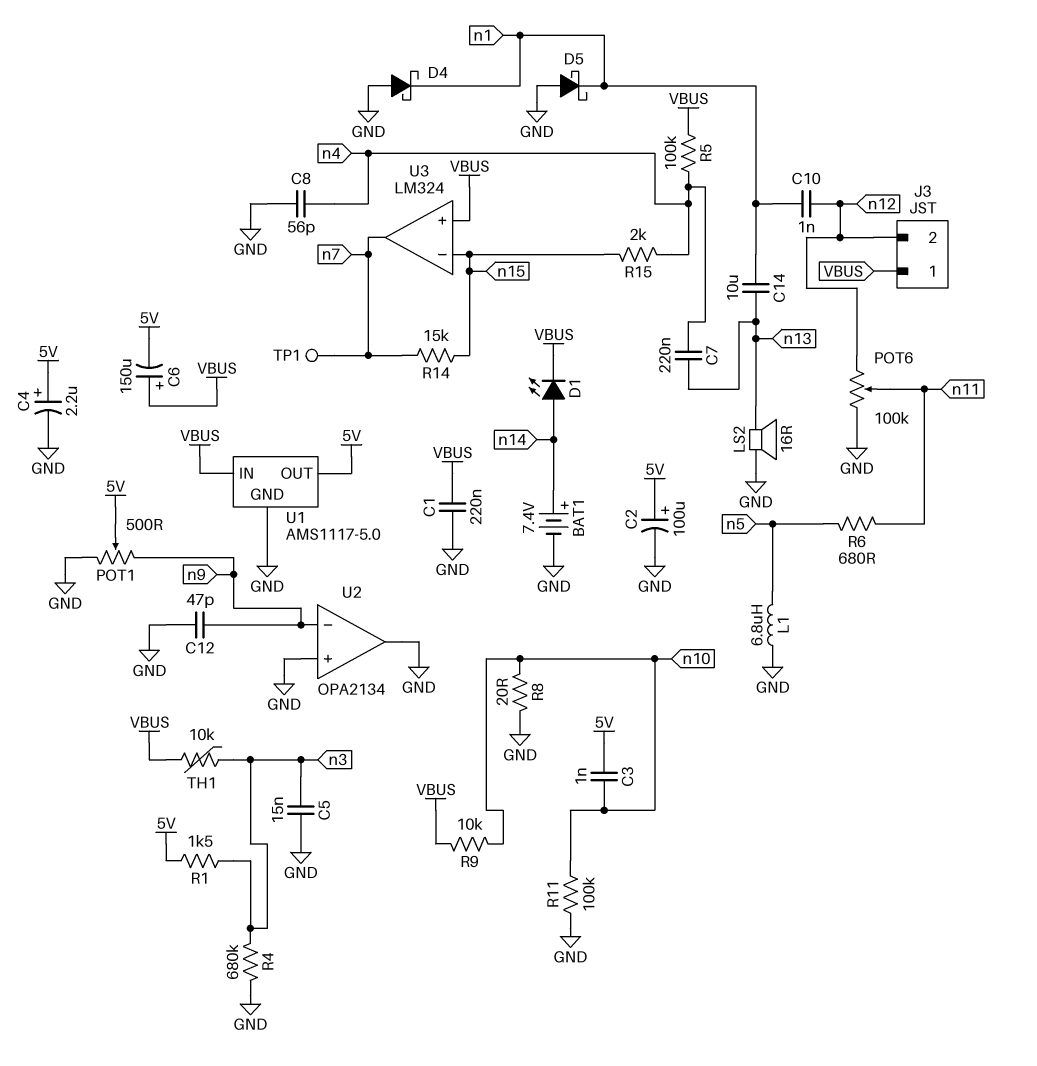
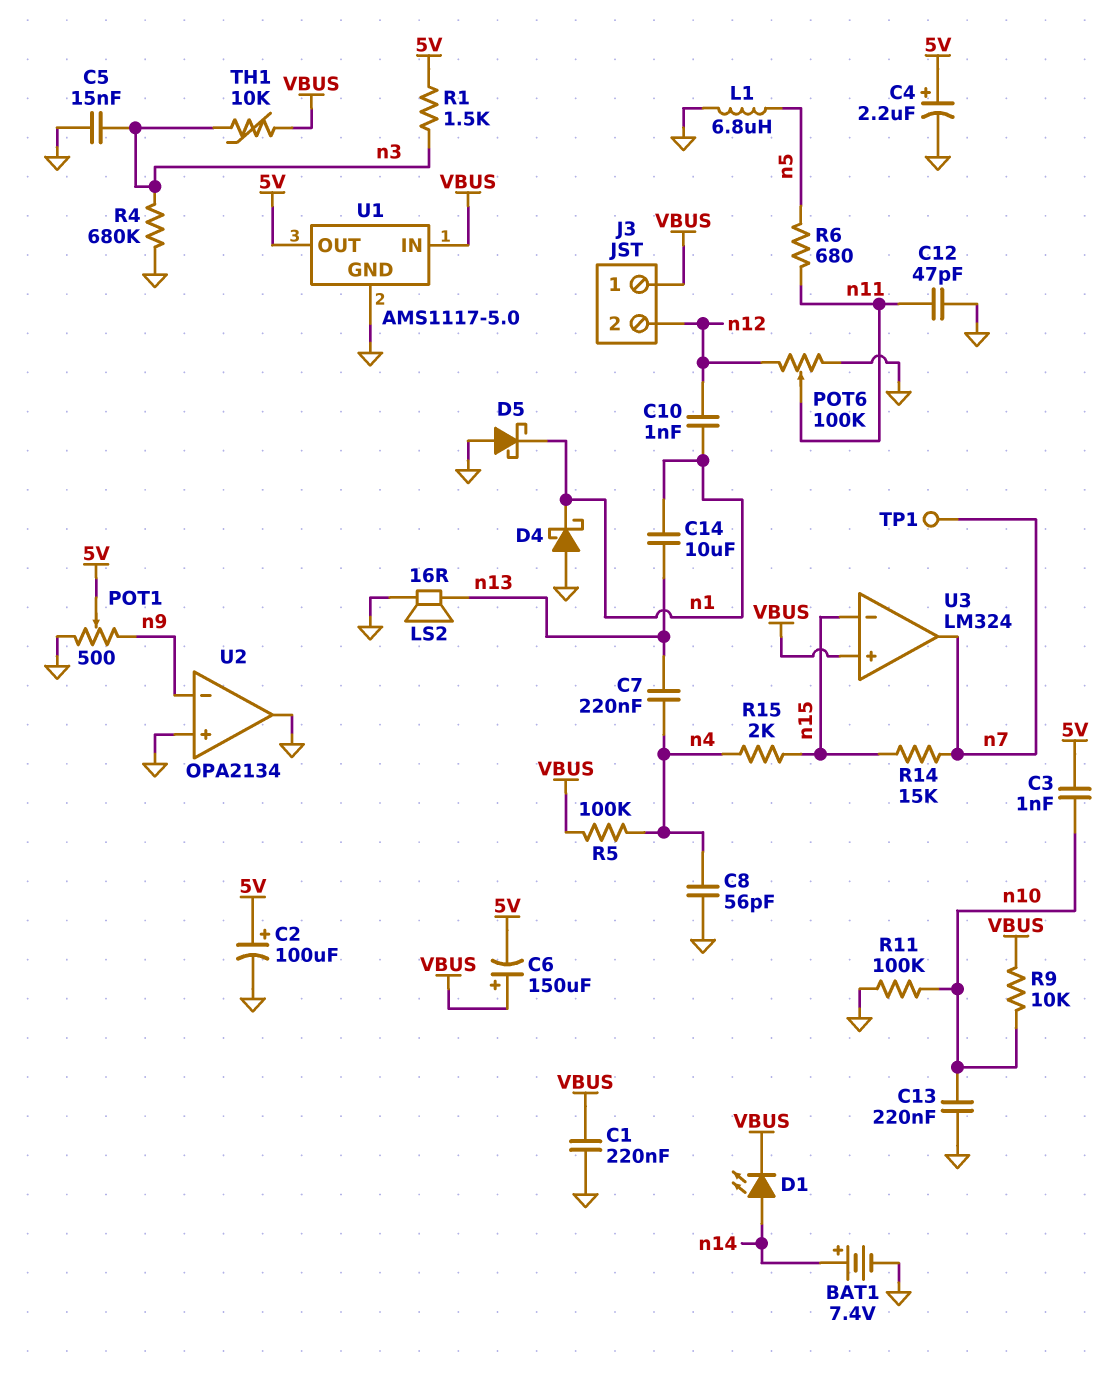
C12: 47pF (GND, n9) -> 47pF (GND, n11)
C13: none -> 220nF (GND, n10)
R8: 20 (GND, n10) -> none

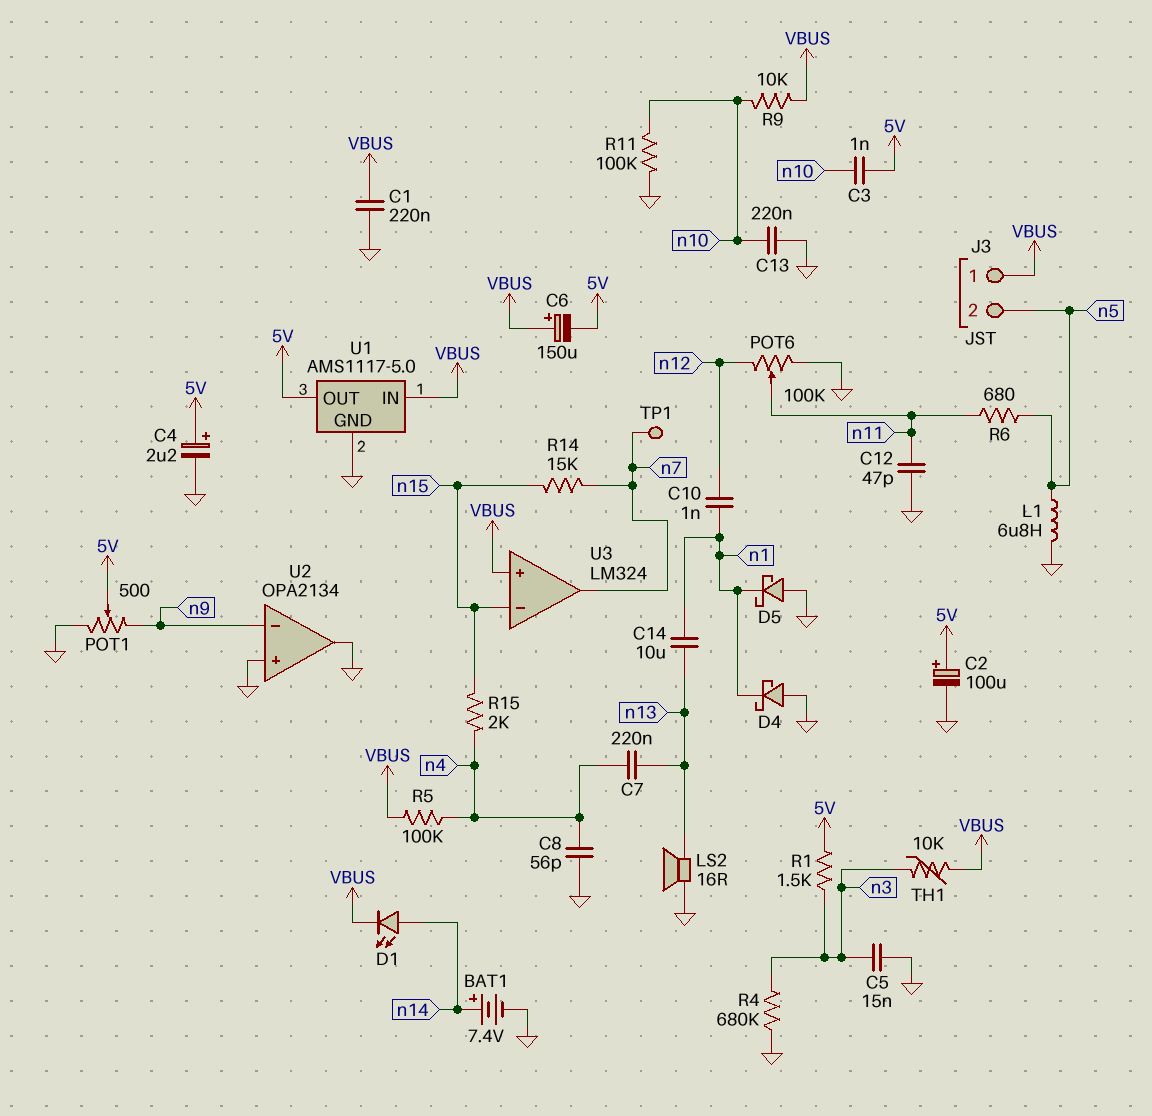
J3 pin 2: n12 -> n5

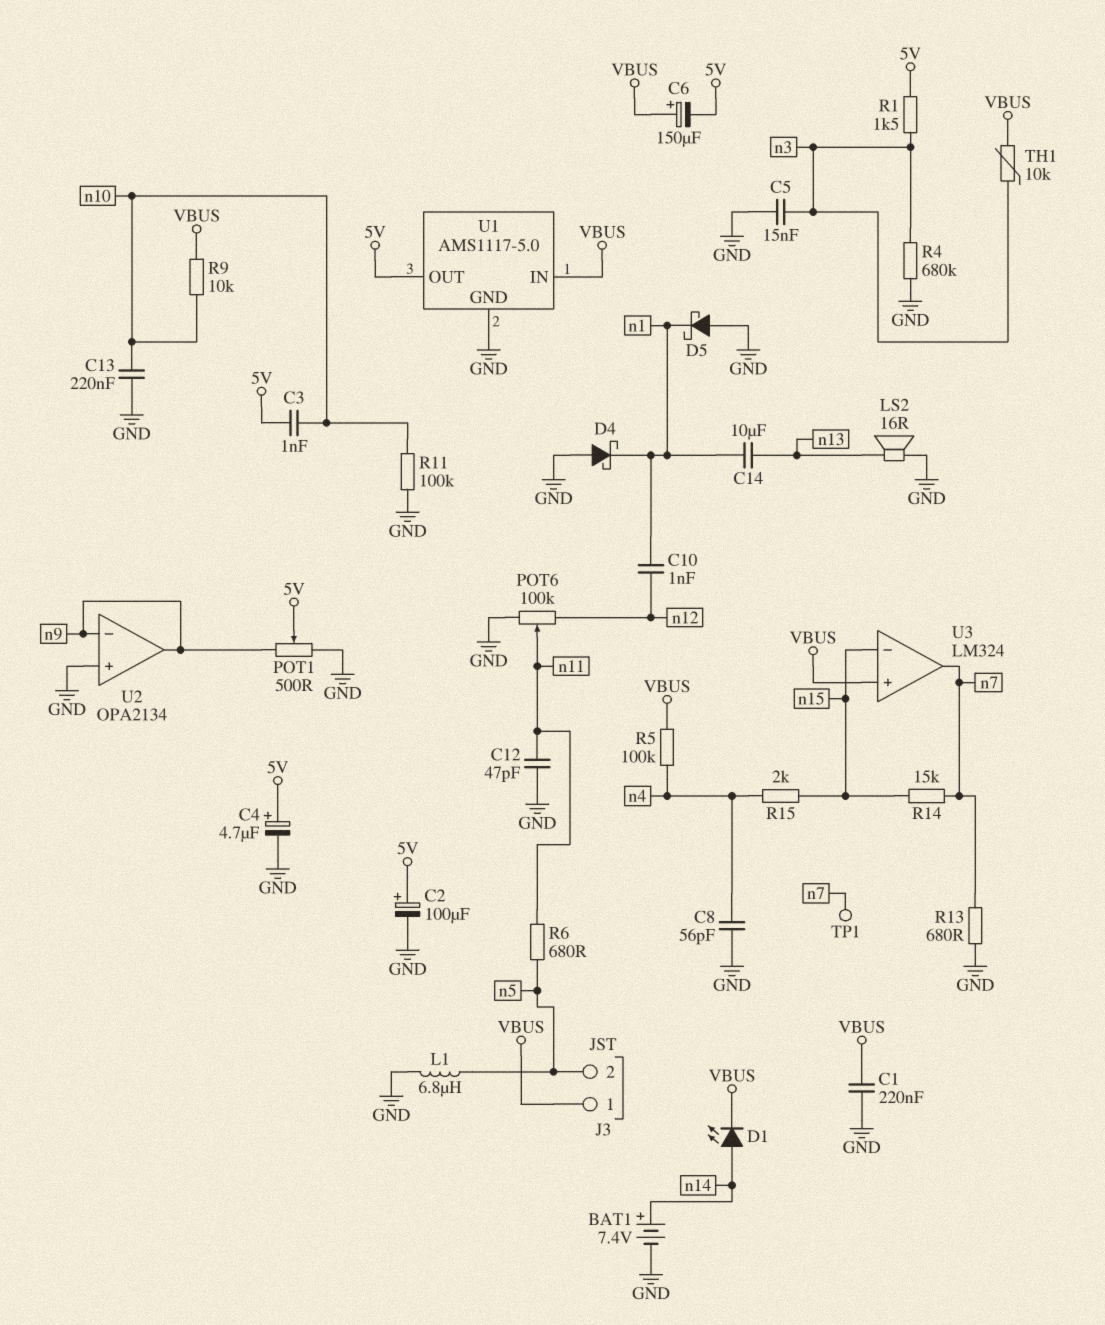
C4: 2.2uF (plus 5V, minus GND) -> 4.7uF (plus 5V, minus GND)
C7: 220nF (n4, n13) -> none
R13: none -> 680 (GND, n7)
U2 pin out: GND -> n9

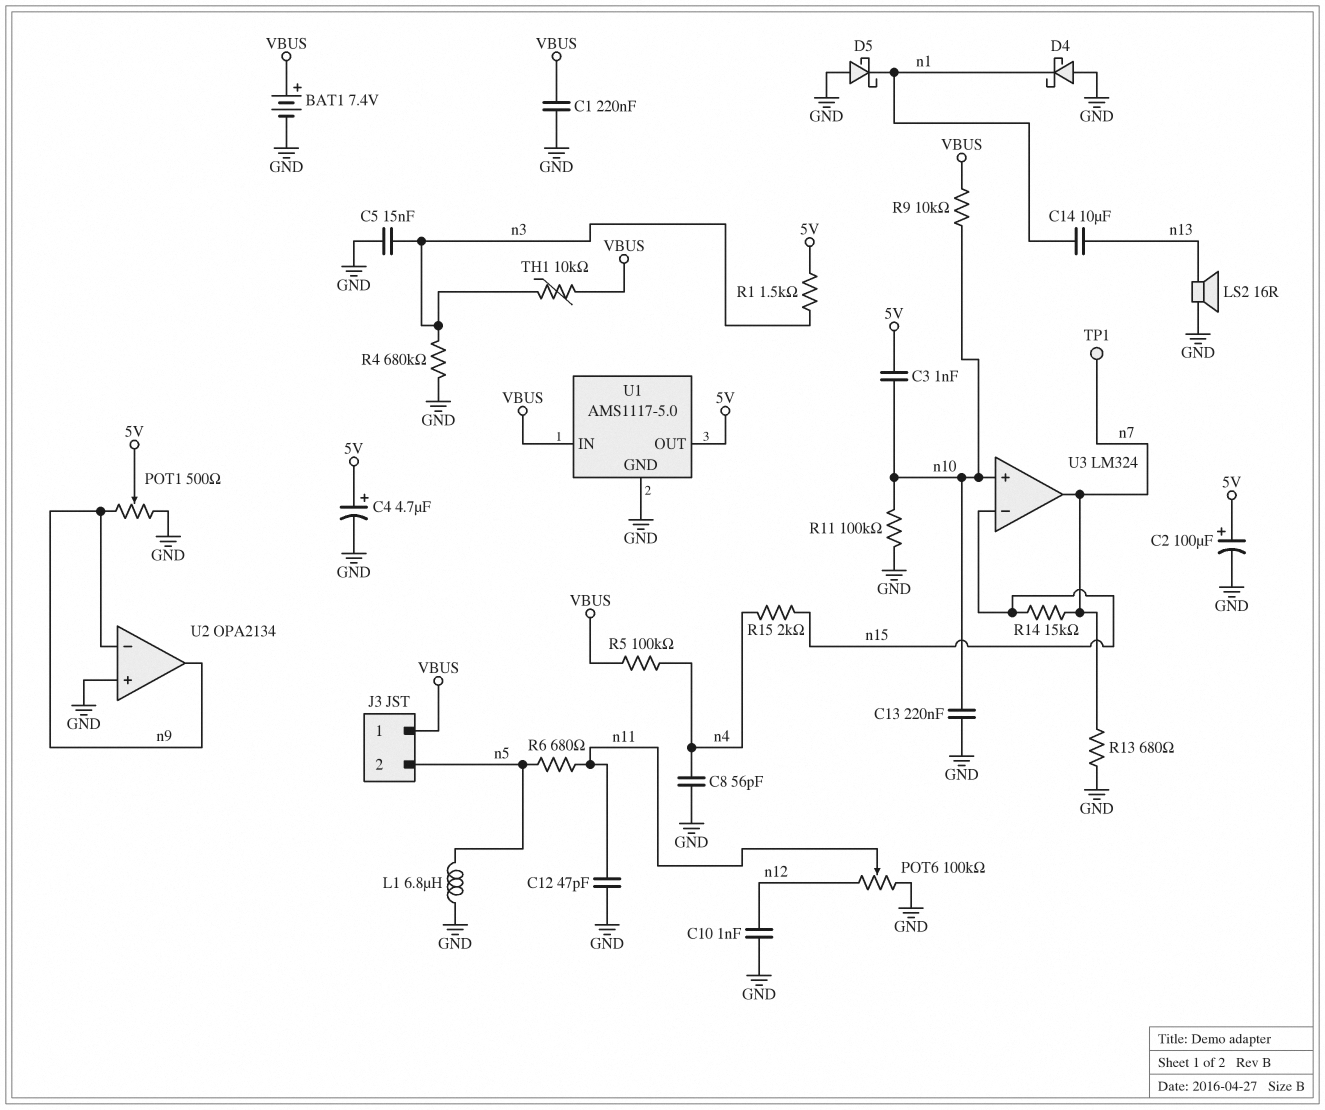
BAT1: 7.4V (plus n14, minus GND) -> 7.4V (plus VBUS, minus GND)
C6: 150uF (plus VBUS, minus 5V) -> none
C10: 1nF (n1, n12) -> 1nF (GND, n12)
D1: LED (A n14, K VBUS) -> none
U3 pin in+: VBUS -> n10

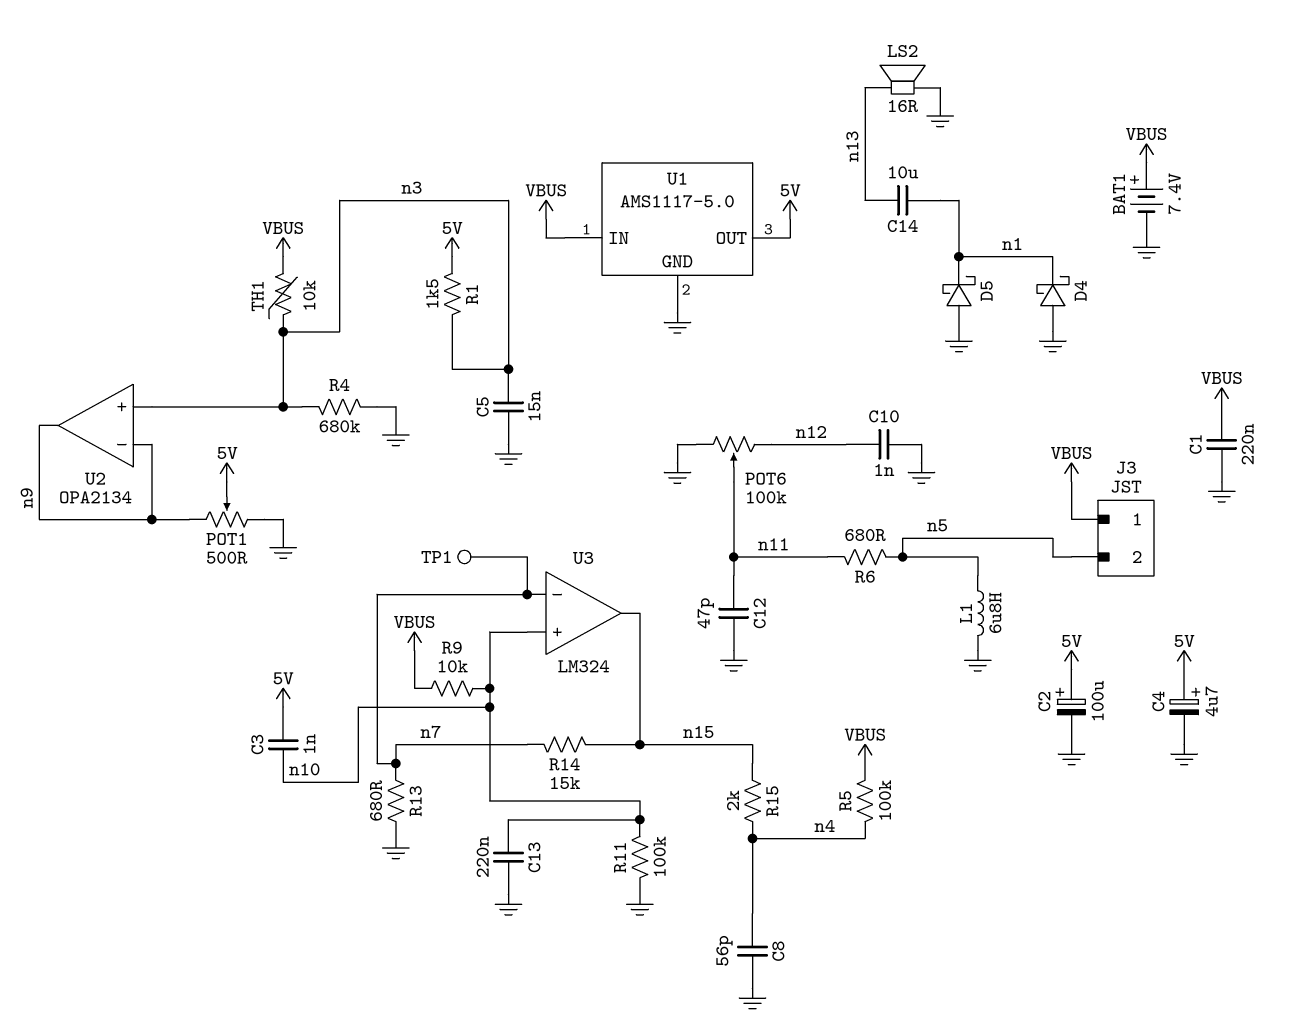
U2 pin in+: GND -> n3
U3 pin in-: n15 -> n7
U3 pin out: n7 -> n15

